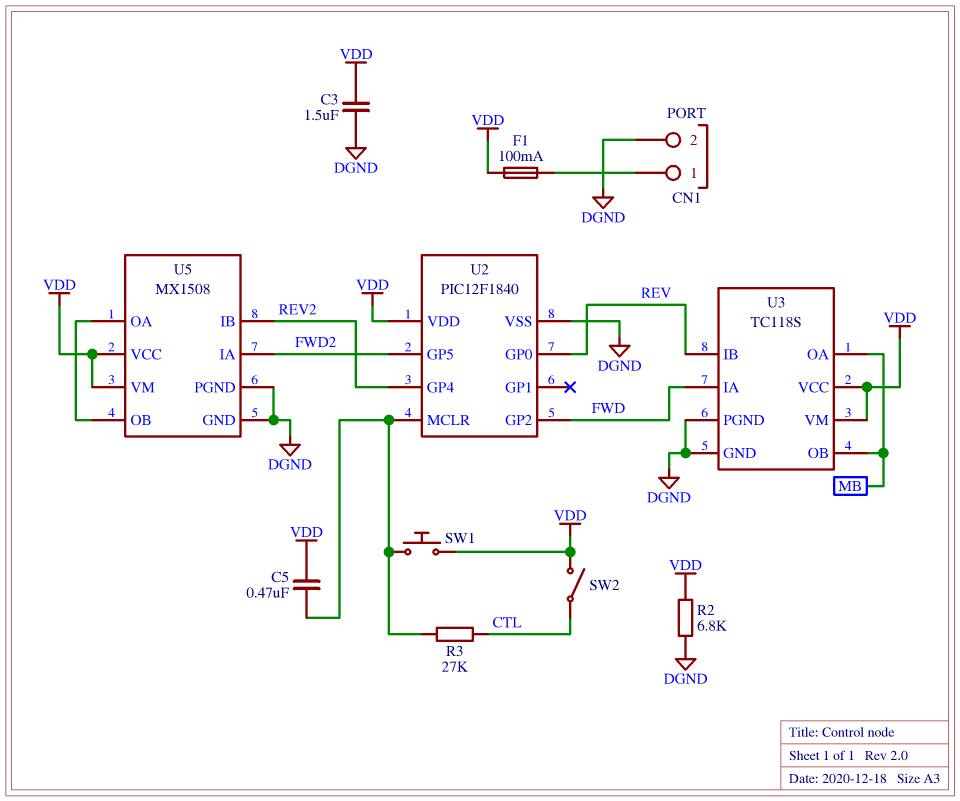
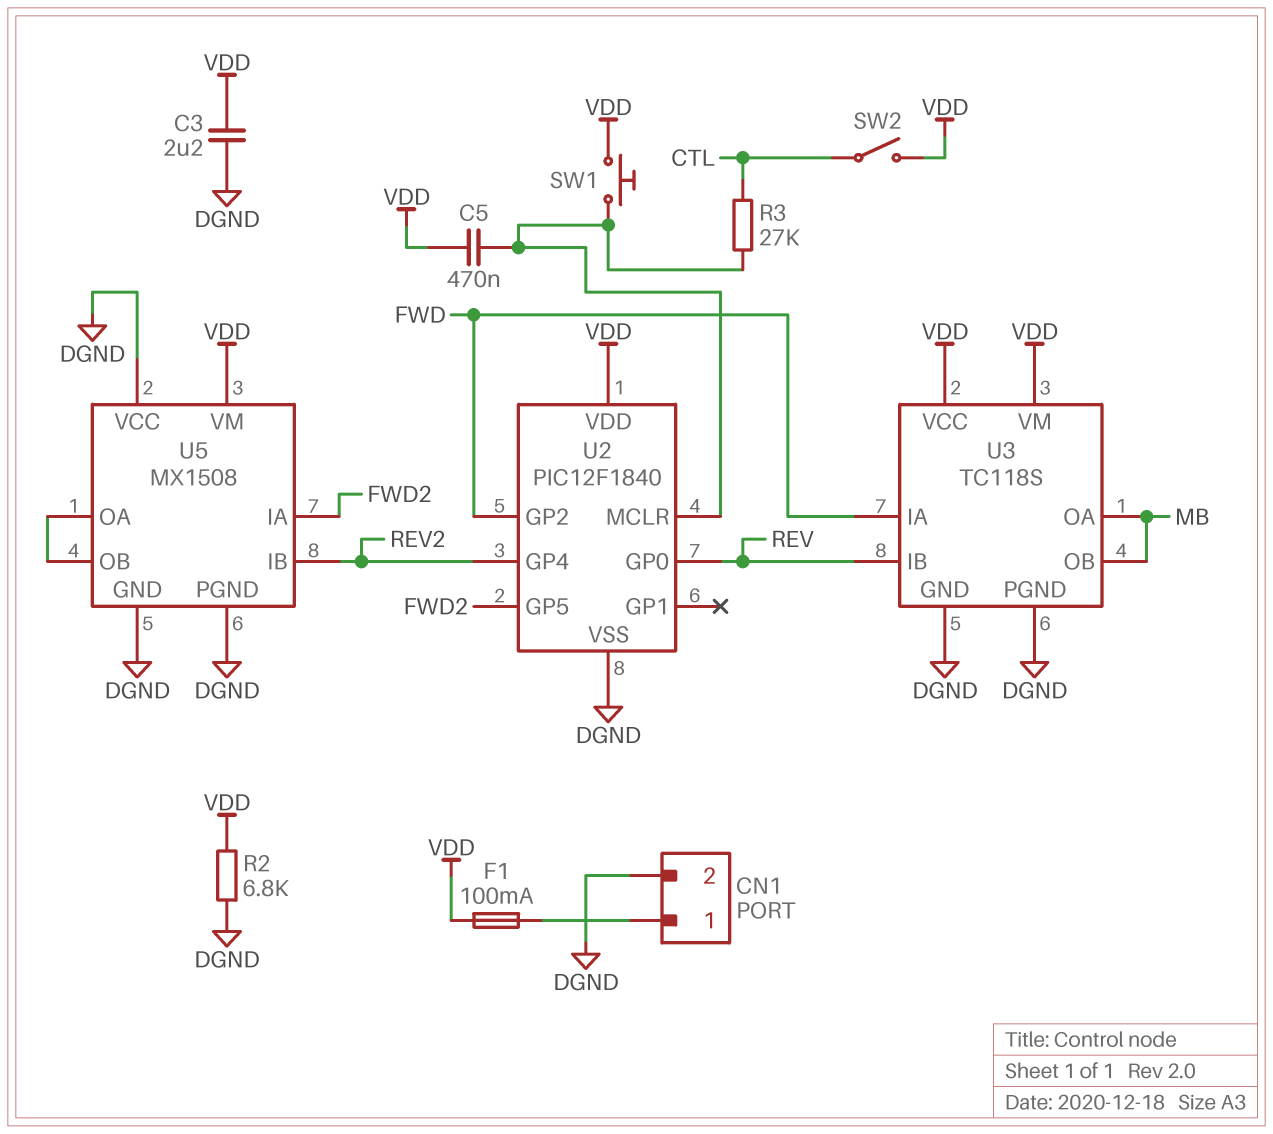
C3: 1.5uF (DGND, VDD) -> 2.2uF (DGND, VDD)
U5 pin VCC: VDD -> DGND

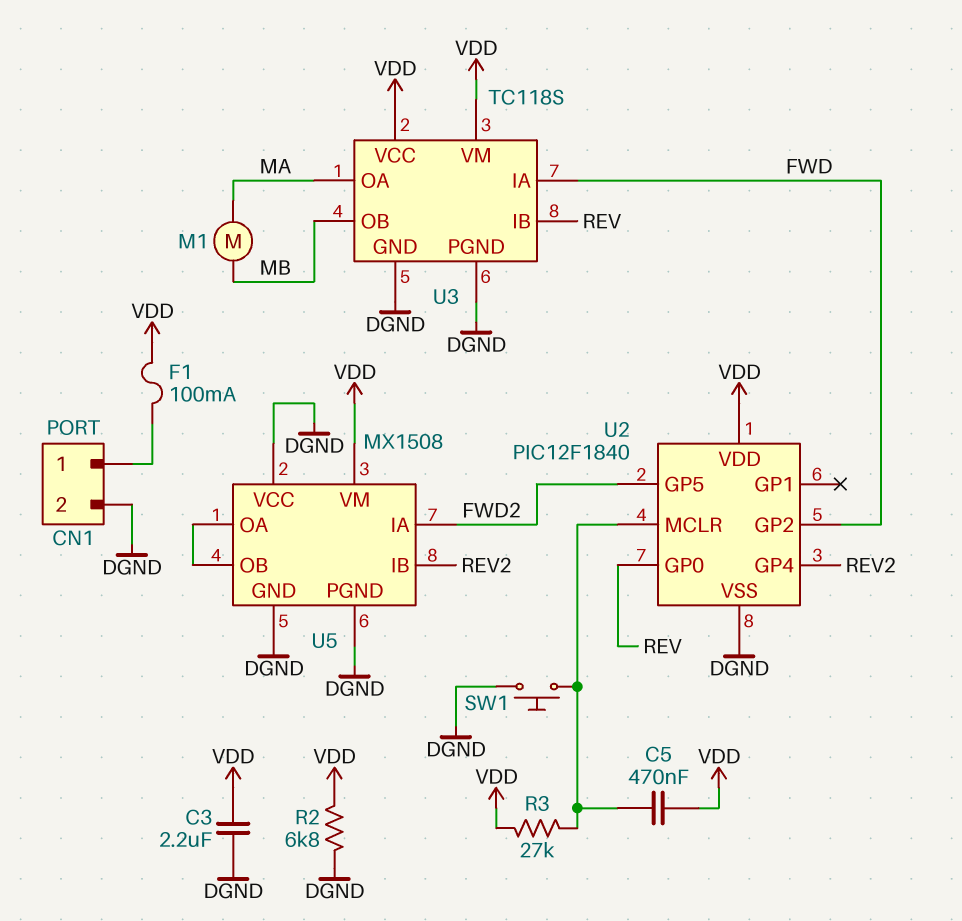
M1: none -> motor (MA, MB)
R3: 27k (CTL, U2/MCLR) -> 27k (U2/MCLR, VDD)
SW1: button (U2/MCLR, VDD) -> button (DGND, U2/MCLR)
SW2: switch (CTL, VDD) -> none
U3 pin OA: MB -> MA

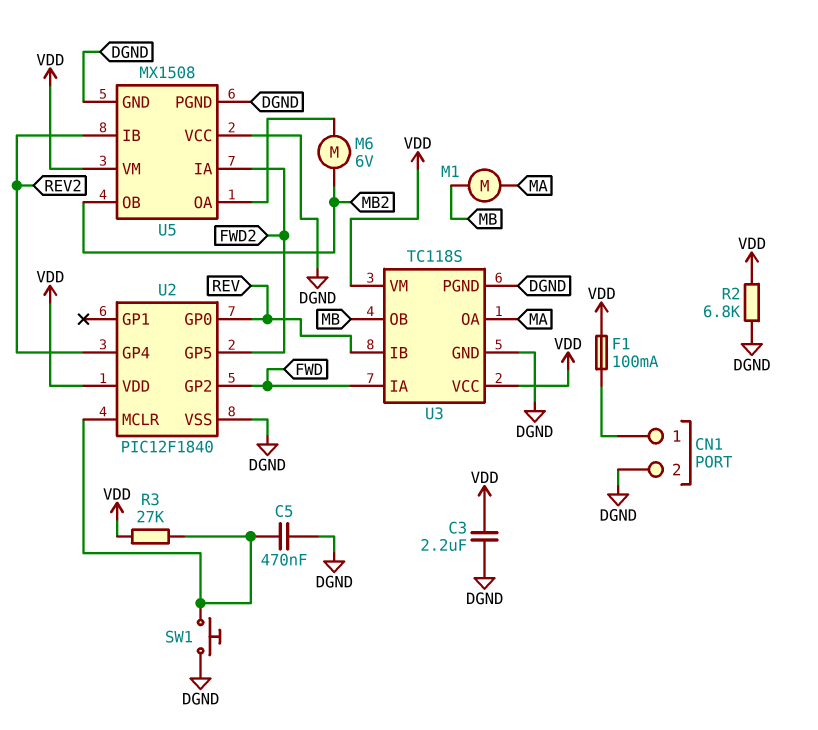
C5: 470nF (U2/MCLR, VDD) -> 470nF (DGND, U2/MCLR)
M6: none -> motor 6V (MB2, U5/OA)
U5 pin OB: U5/OA -> MB2

